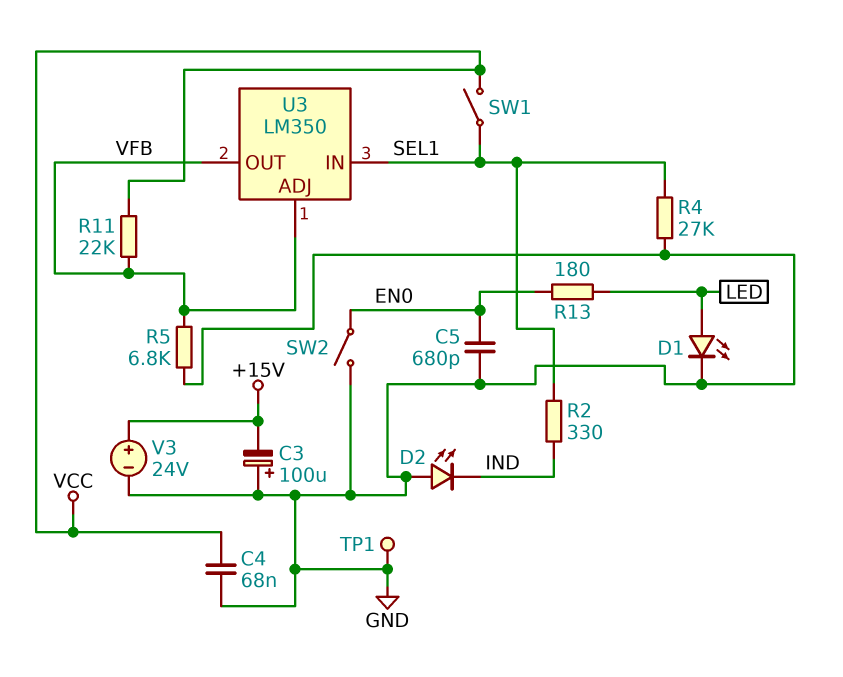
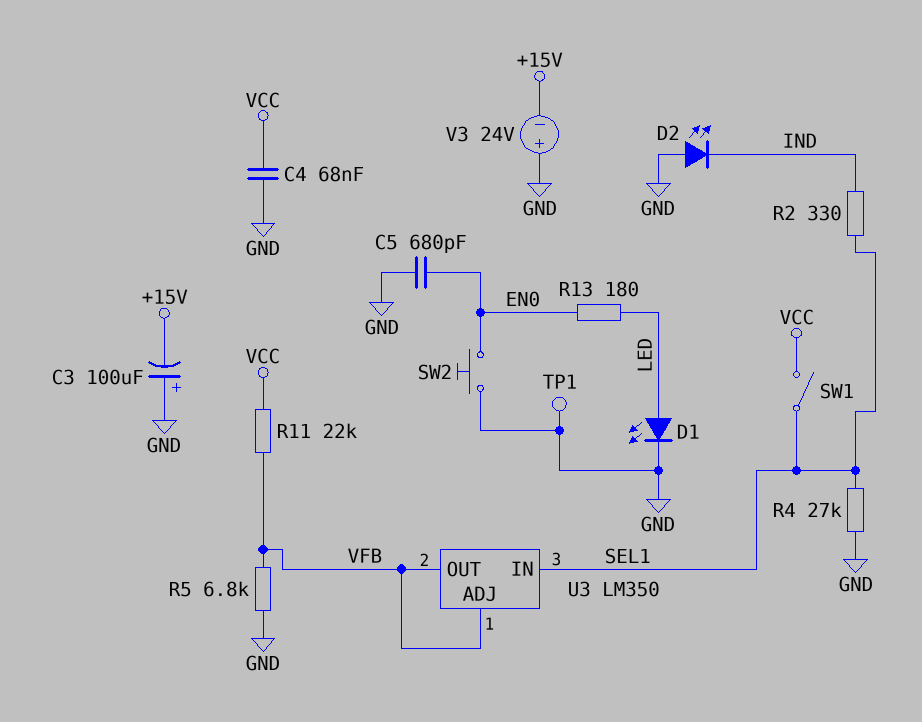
SW2: switch (EN0, GND) -> button (EN0, GND)
V3: 24V (plus +15V, minus GND) -> 24V (plus GND, minus +15V)

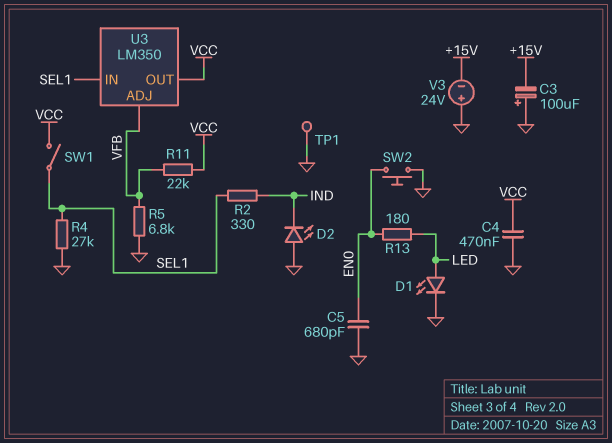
C4: 68nF (GND, VCC) -> 470nF (GND, VCC)
U3 pin OUT: VFB -> VCC

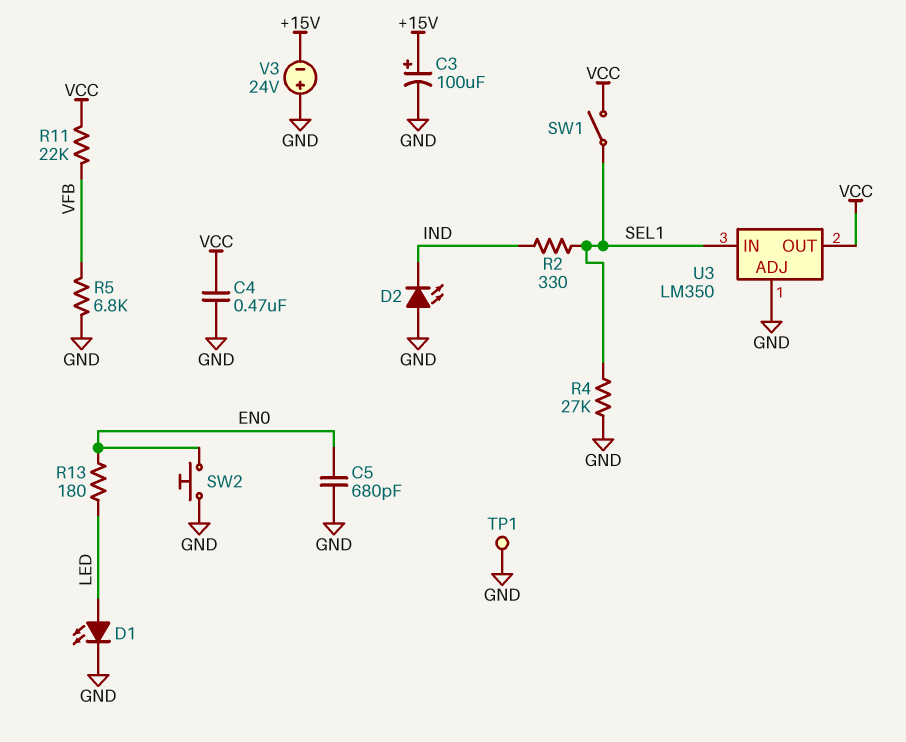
C3: 100uF (plus GND, minus +15V) -> 100uF (plus +15V, minus GND)
U3 pin ADJ: VFB -> GND

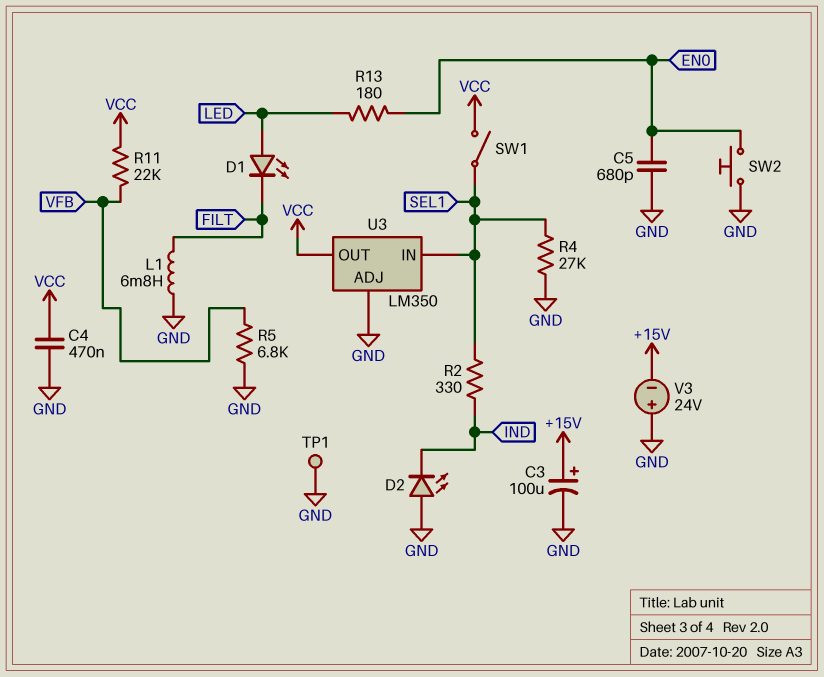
D1: LED (A LED, K GND) -> LED (A LED, K FILT)
L1: none -> 6.8mH (FILT, GND)

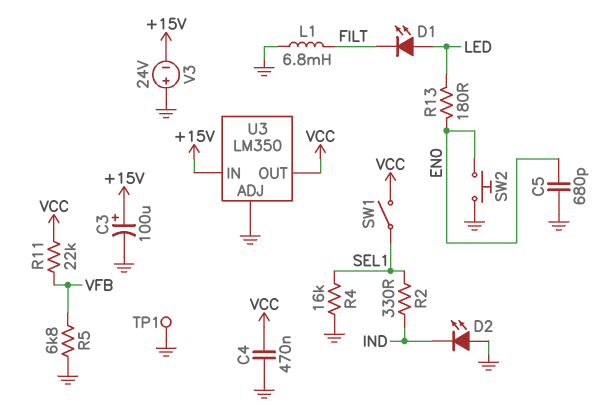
R4: 27k (GND, SEL1) -> 16k (GND, SEL1)
U3 pin IN: SEL1 -> +15V

